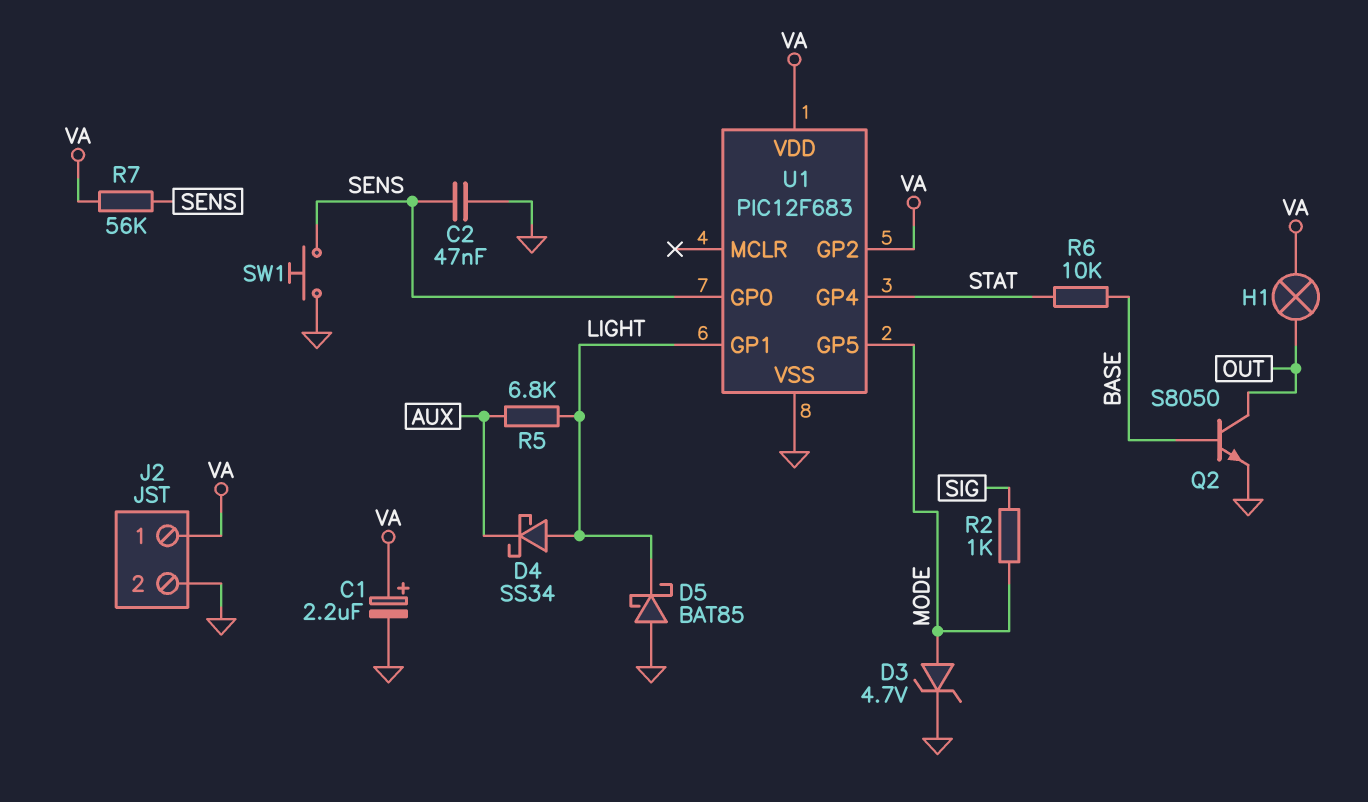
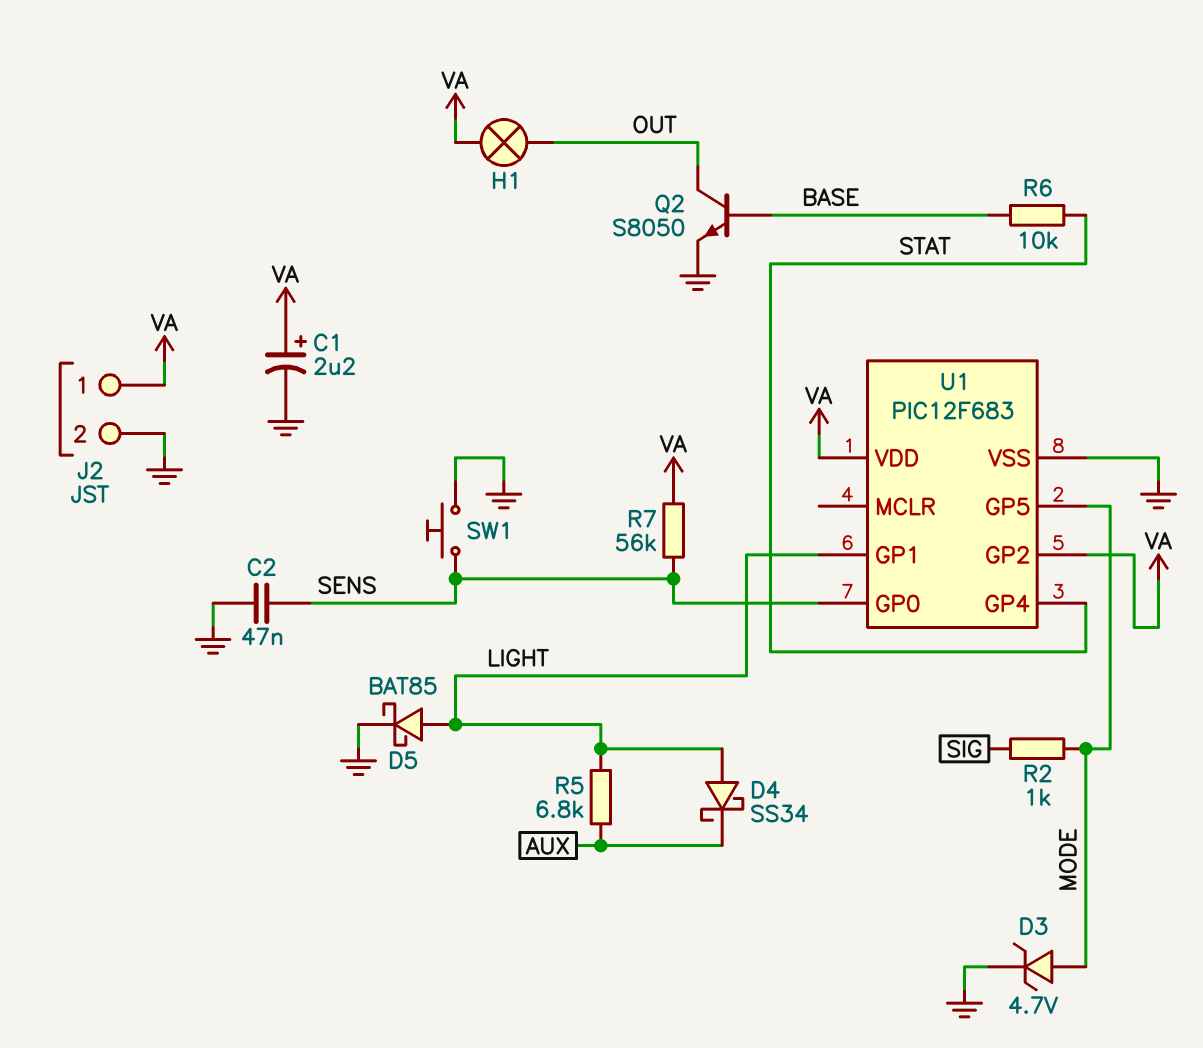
D5: schottky BAT85 (A GND, K LIGHT) -> schottky BAT85 (A LIGHT, K GND)

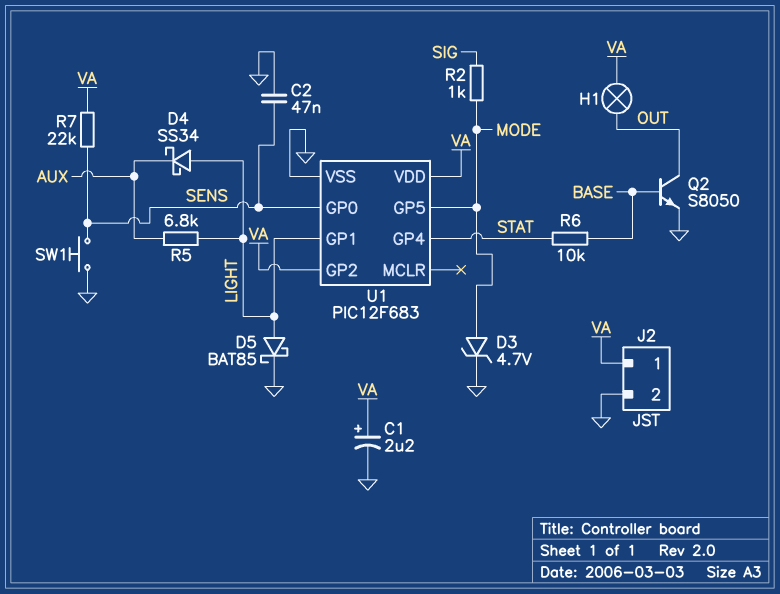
R7: 56k (SENS, VA) -> 22k (SENS, VA)

